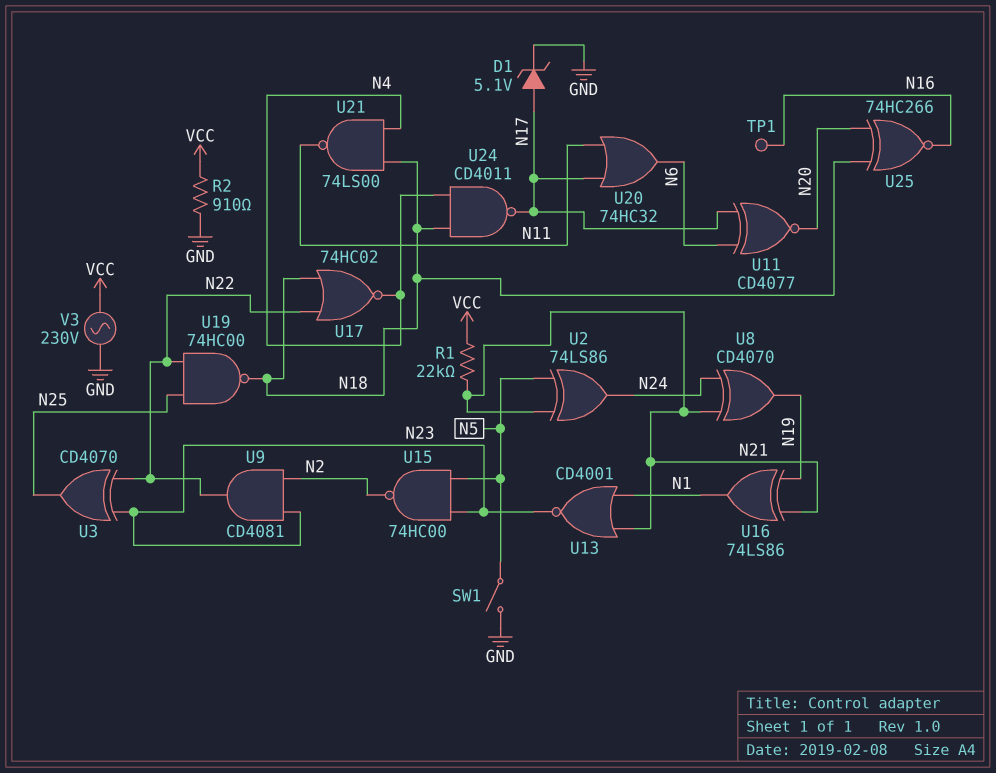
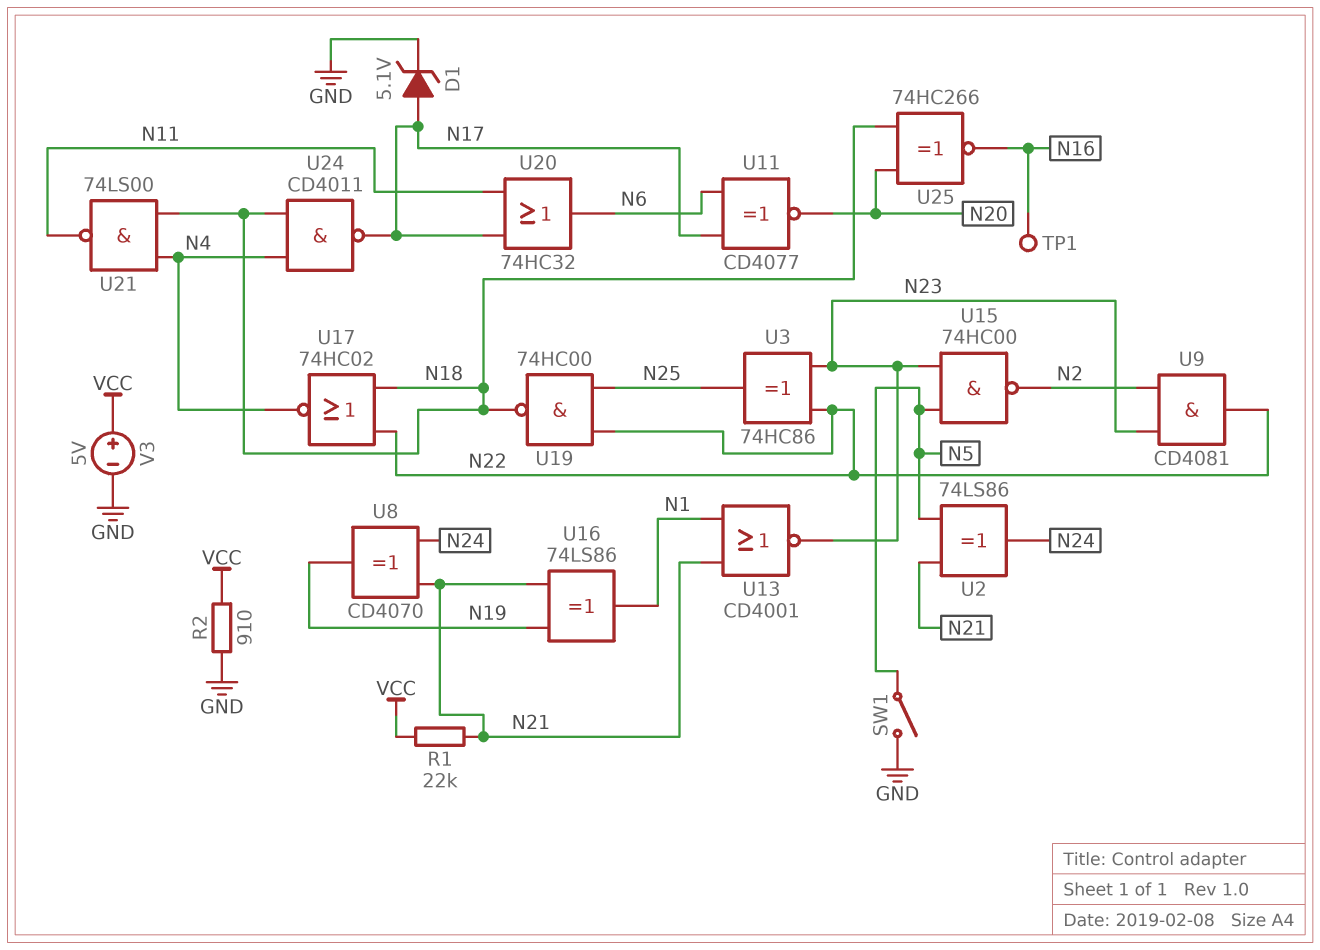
U3: XOR CD4070 (in N22, in N23, out N25) -> XOR 74HC86 (in N22, in N23, out N25)
V3: AC 230V (GND, VCC) -> 5V (plus VCC, minus GND)

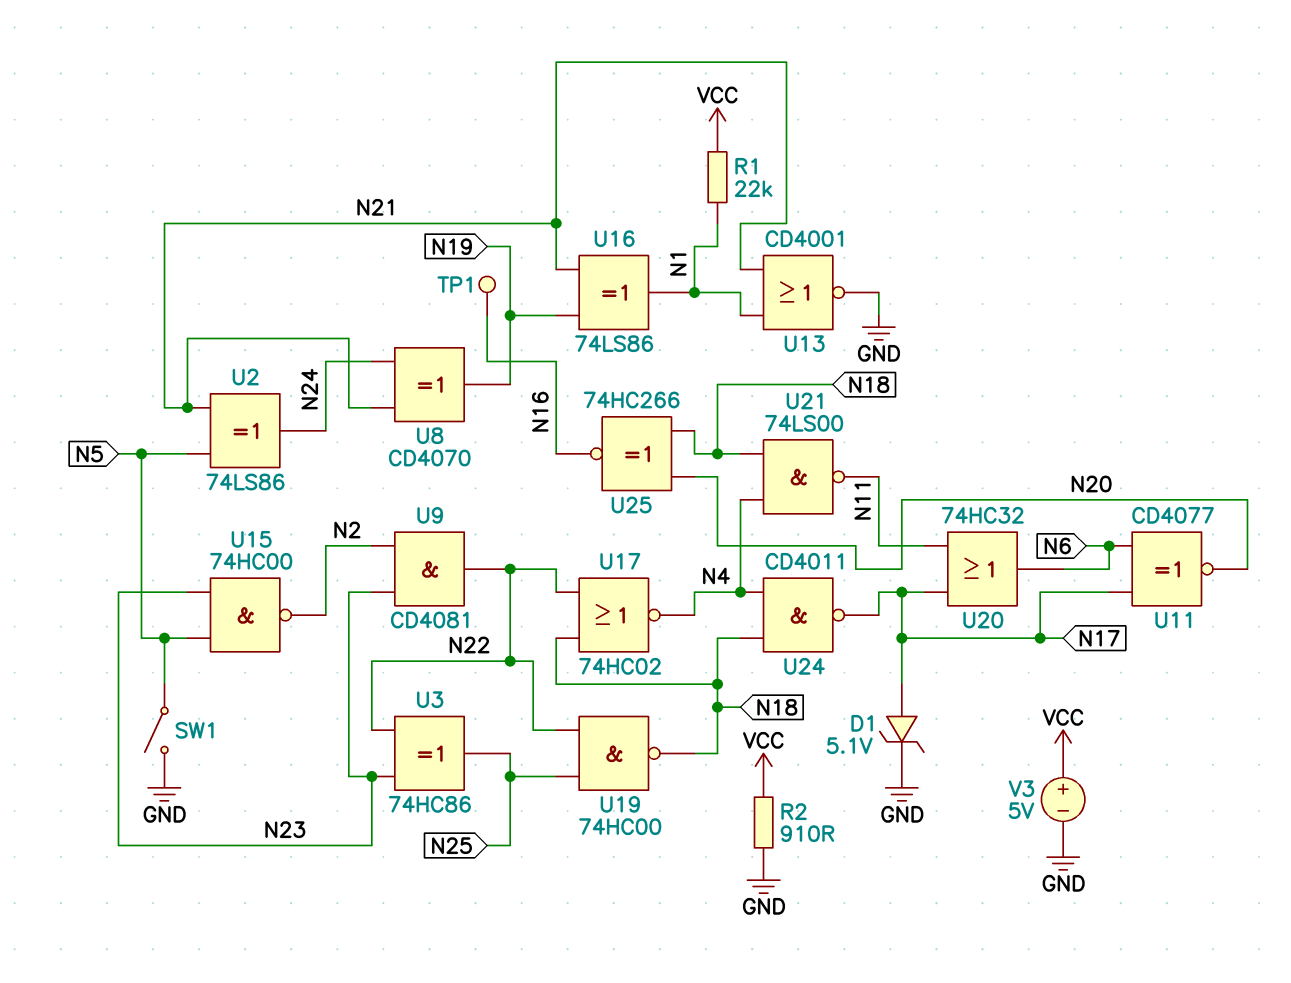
R1: 22k (N21, VCC) -> 22k (N1, VCC)
U13: NOR CD4001 (in N1, in N21, out N23) -> NOR CD4001 (in N1, in N21, out GND)

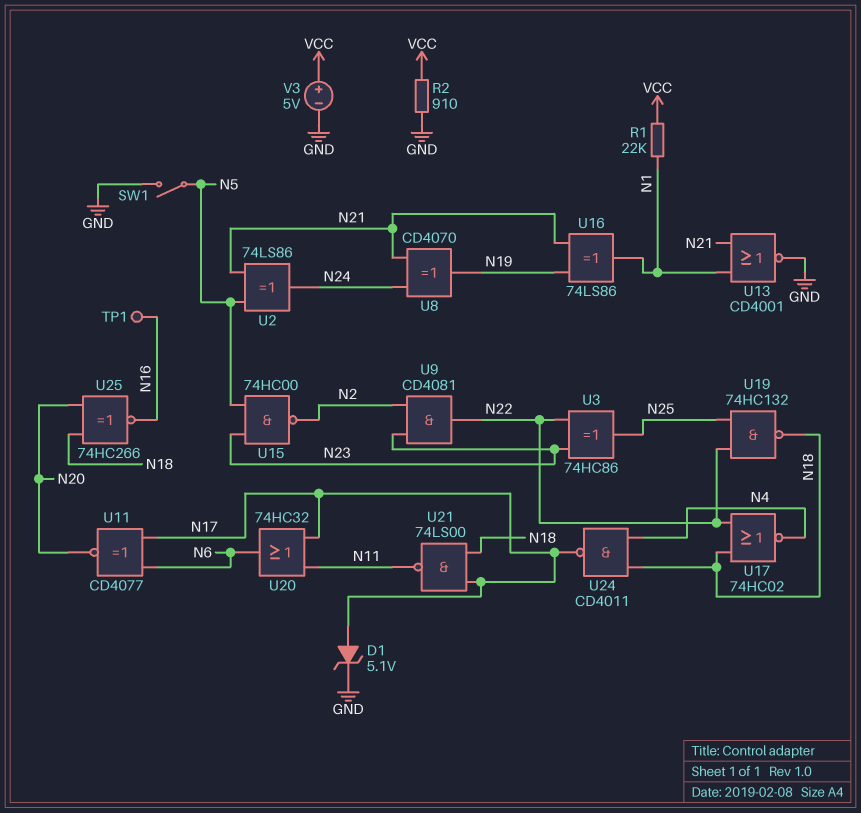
U19: NAND 74HC00 (in N22, in N25, out N18) -> NAND 74HC132 (in N22, in N25, out N18)
U21: NAND 74LS00 (in N4, in N18, out N11) -> NAND 74LS00 (in N17, in N18, out N11)

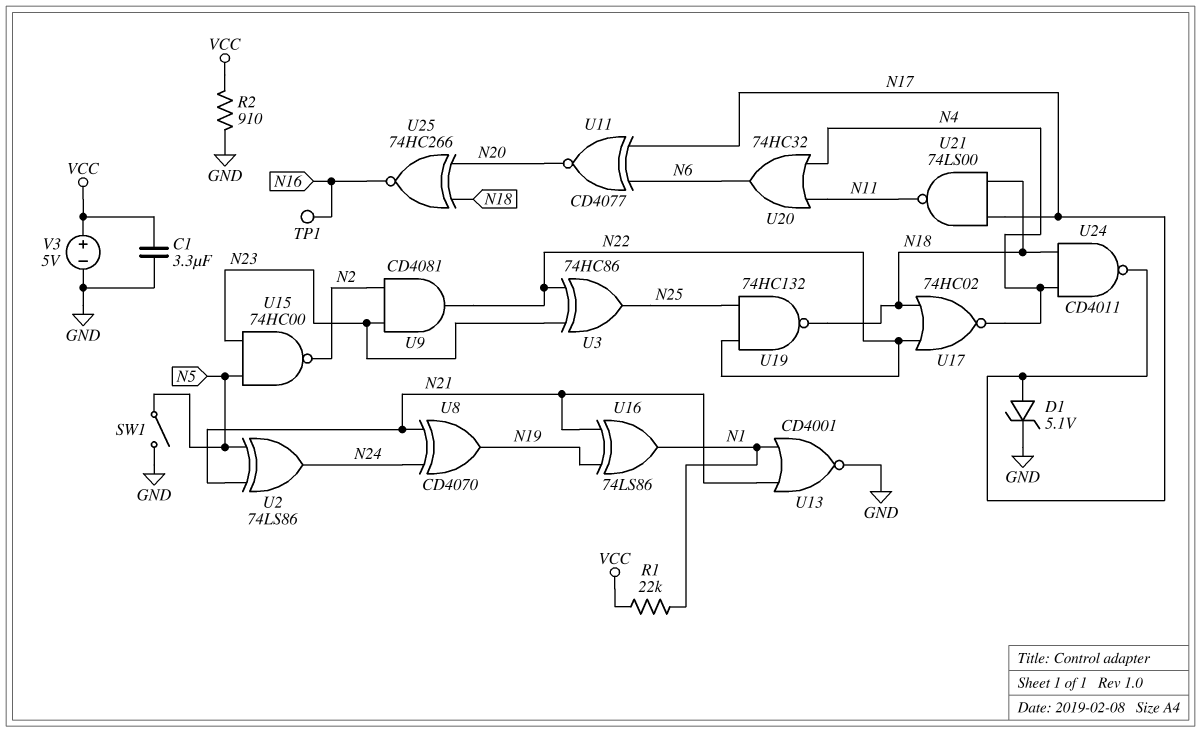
C1: none -> 3.3uF (GND, VCC)
U20: OR 74HC32 (in N11, in N17, out N6) -> OR 74HC32 (in N4, in N11, out N6)

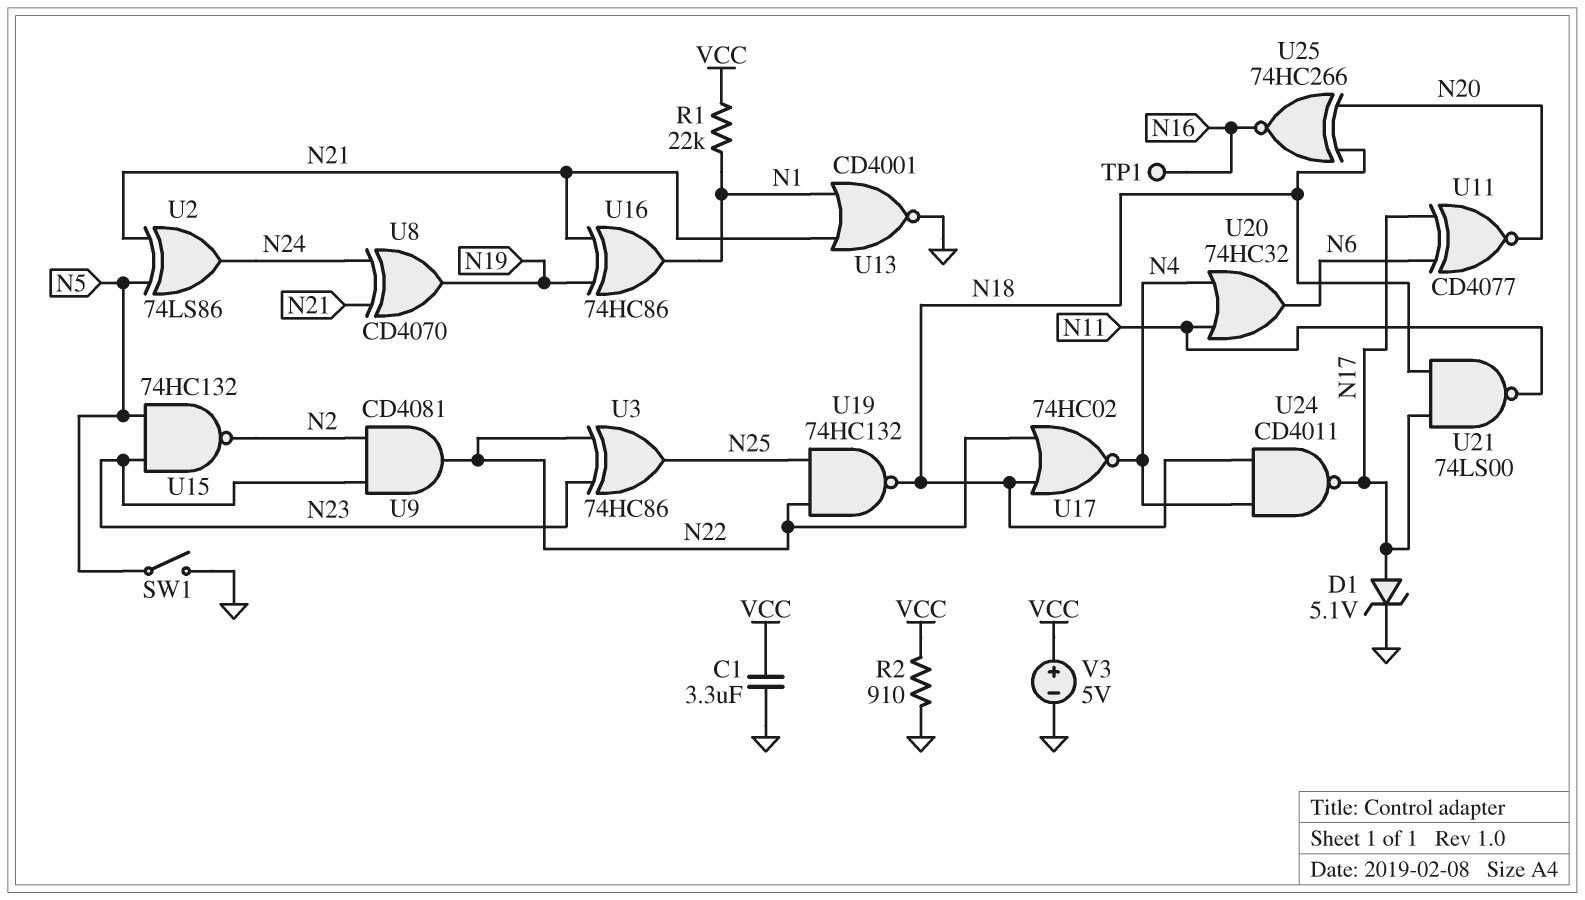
U15: NAND 74HC00 (in N5, in N23, out N2) -> NAND 74HC132 (in N5, in N23, out N2)
U16: XOR 74LS86 (in N19, in N21, out N1) -> XOR 74HC86 (in N19, in N21, out N1)

